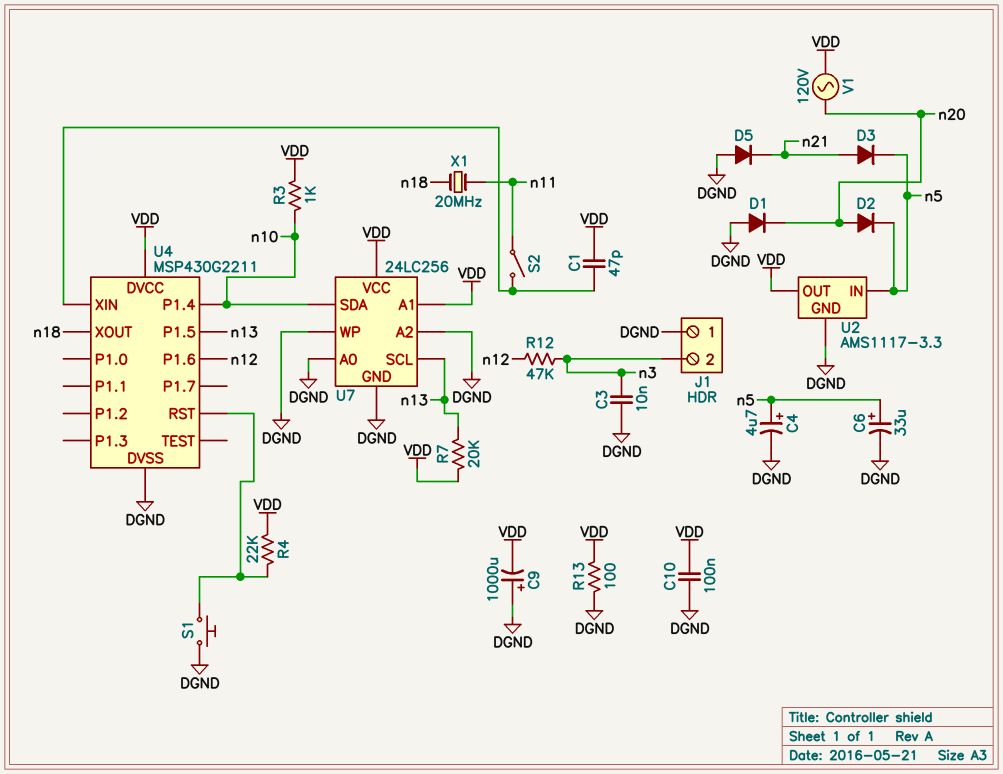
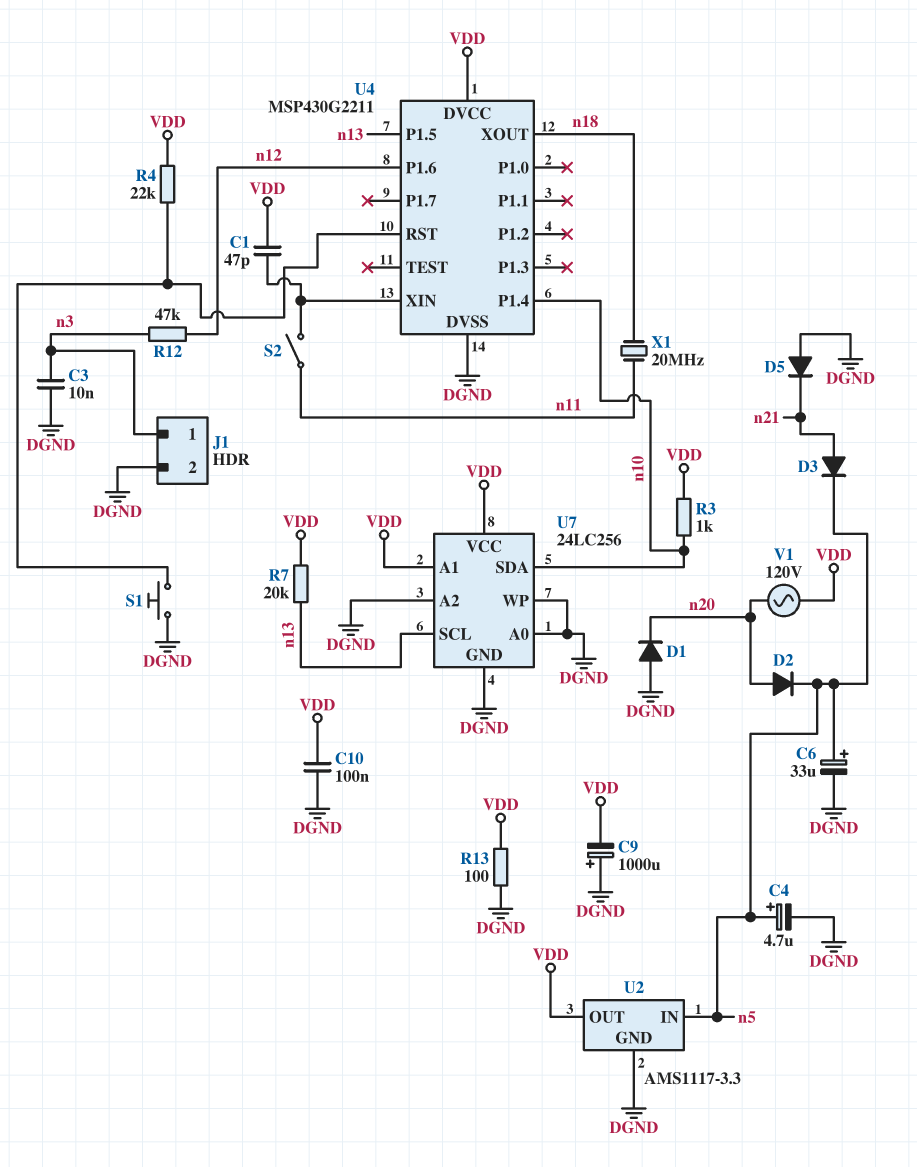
J1 pin 1: DGND -> n3
J1 pin 2: n3 -> DGND

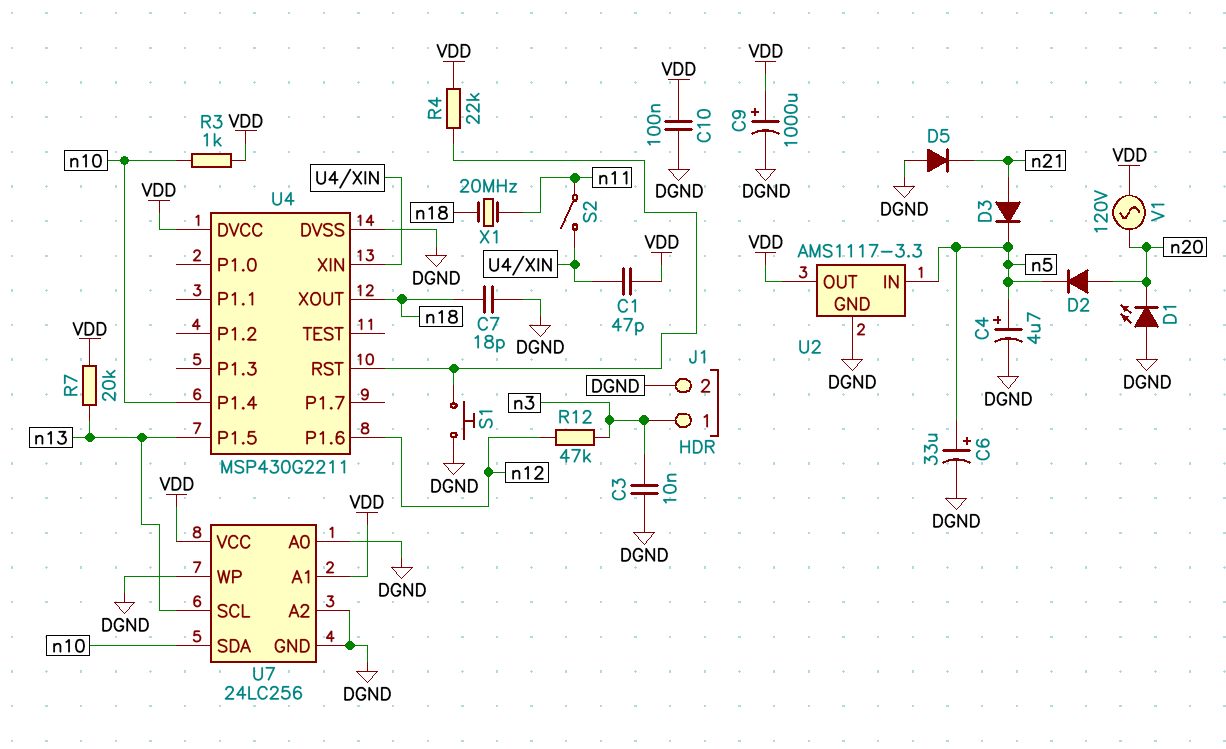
C7: none -> 18pF (DGND, n18)
C9: 1000uF (plus DGND, minus VDD) -> 1000uF (plus VDD, minus DGND)
D1: diode (A DGND, K n20) -> LED (A DGND, K n20)
R13: 100 (DGND, VDD) -> none

